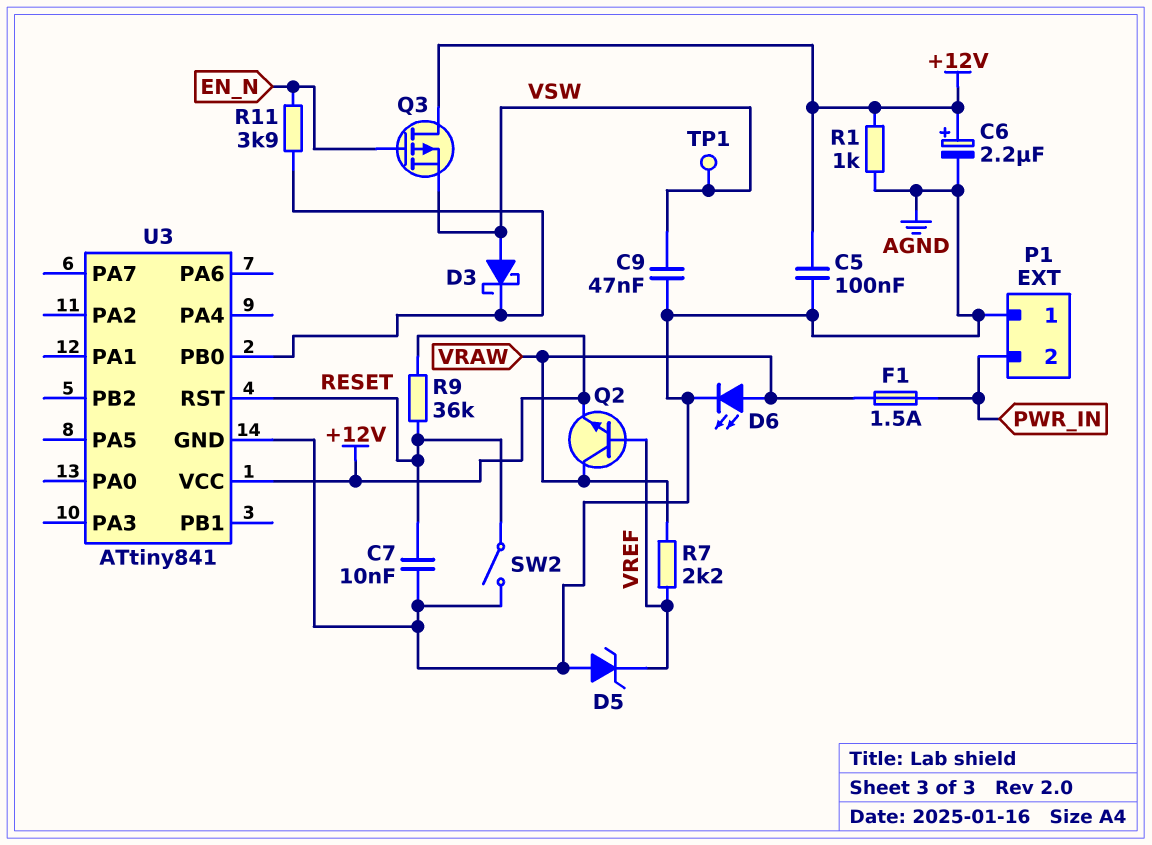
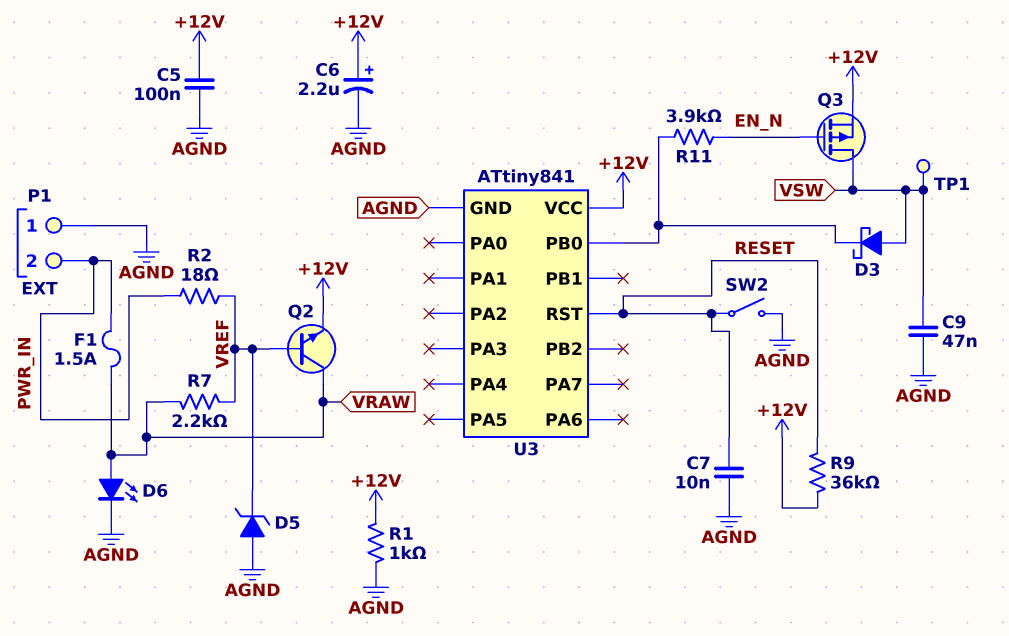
Q3: PMOS (G EN_N, D +12V, S VSW) -> PMOS (G EN_N, D VSW, S +12V)
R2: none -> 18 (PWR_IN, VREF)

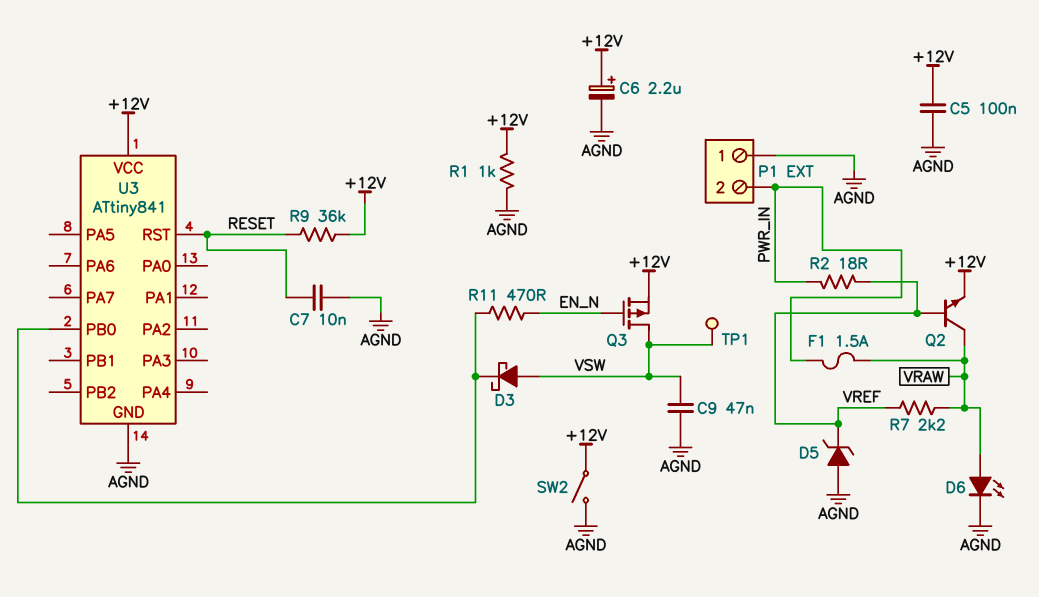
R11: 3.9k (EN_N, U3/PB0) -> 470 (EN_N, U3/PB0)
SW2: switch (AGND, RESET) -> switch (+12V, AGND)

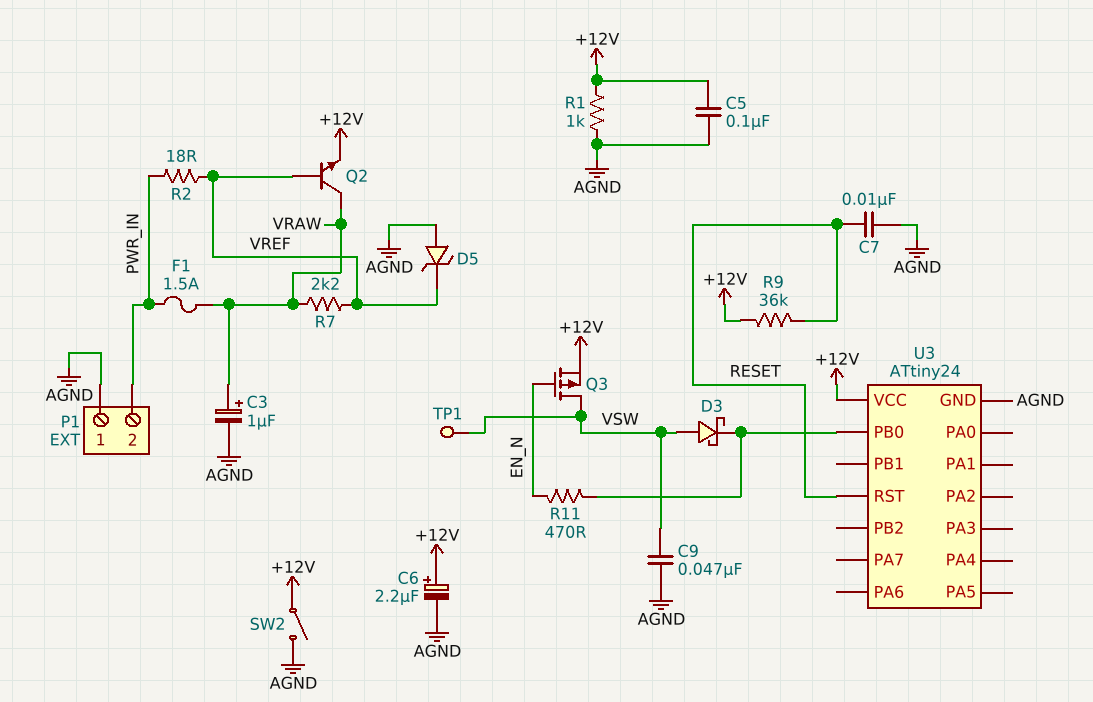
C3: none -> 1uF (plus VRAW, minus AGND)
D6: LED (A VRAW, K AGND) -> none
U3: ATtiny841 -> ATtiny24

